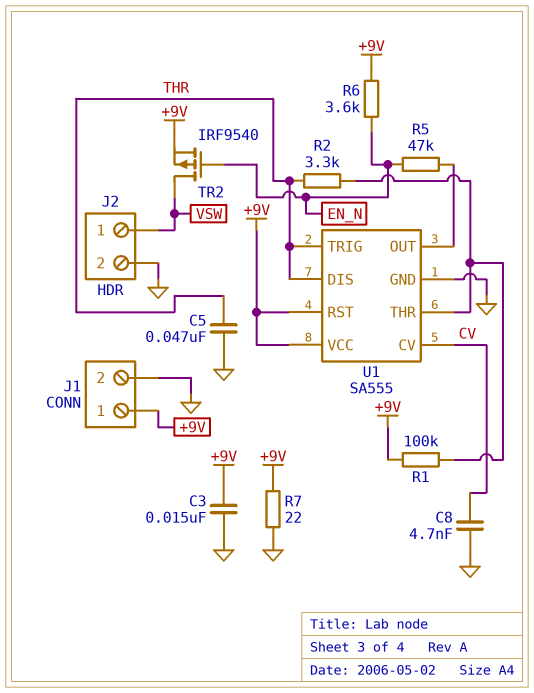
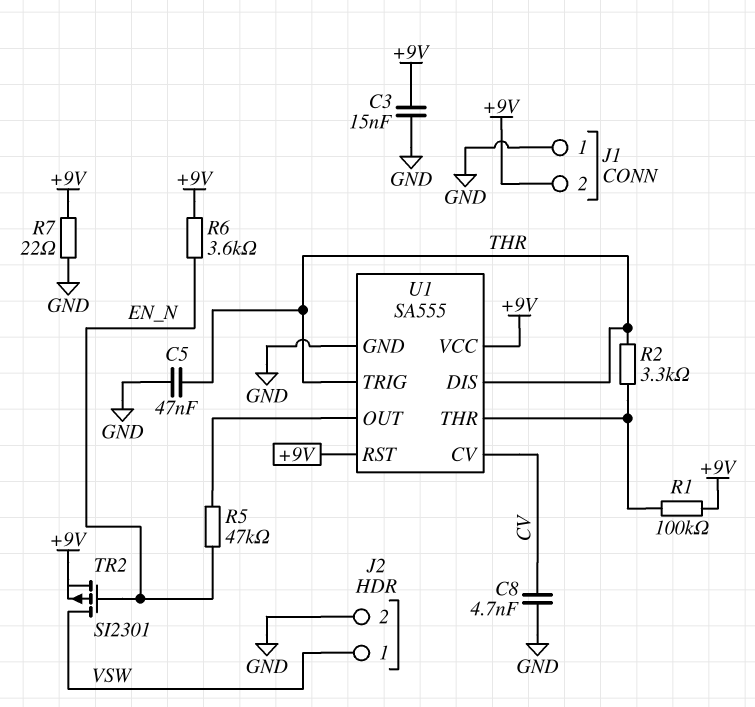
J1 pin 1: +9V -> GND
J1 pin 2: GND -> +9V
TR2: PMOS IRF9540 (G EN_N, D VSW, S +9V) -> PMOS SI2301 (G EN_N, D VSW, S +9V)

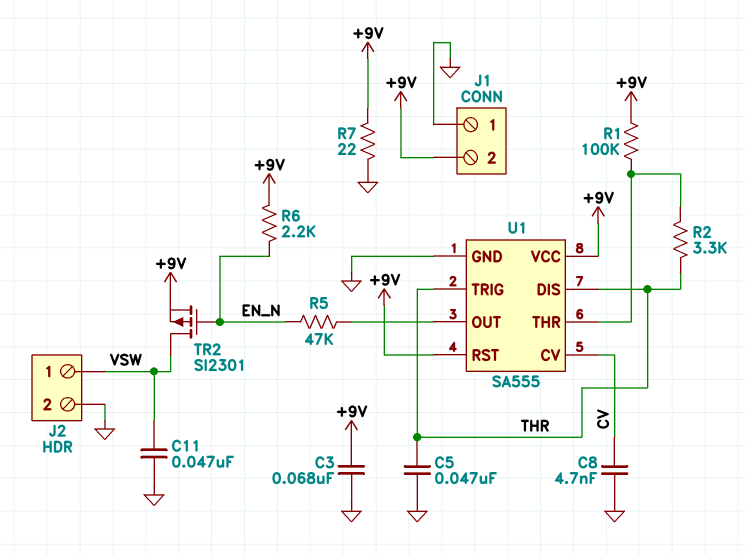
C3: 15nF (+9V, GND) -> 68nF (+9V, GND)
C11: none -> 47nF (GND, VSW)
R6: 3.6k (+9V, EN_N) -> 2.2k (+9V, EN_N)

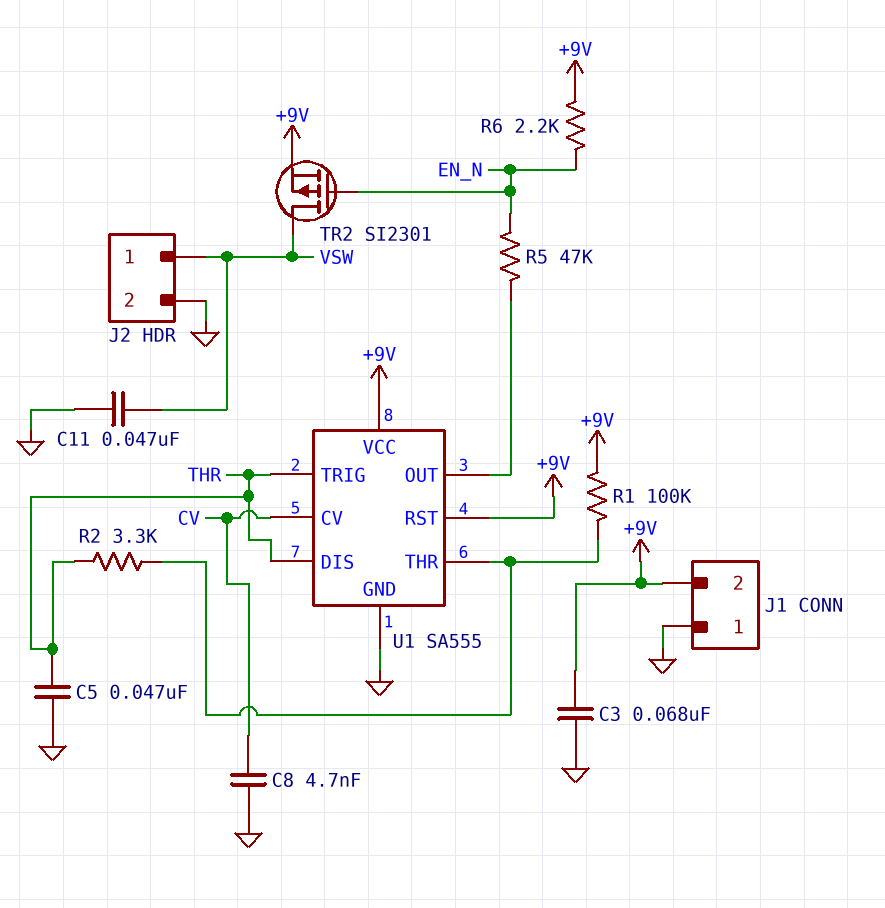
R7: 22 (+9V, GND) -> none

